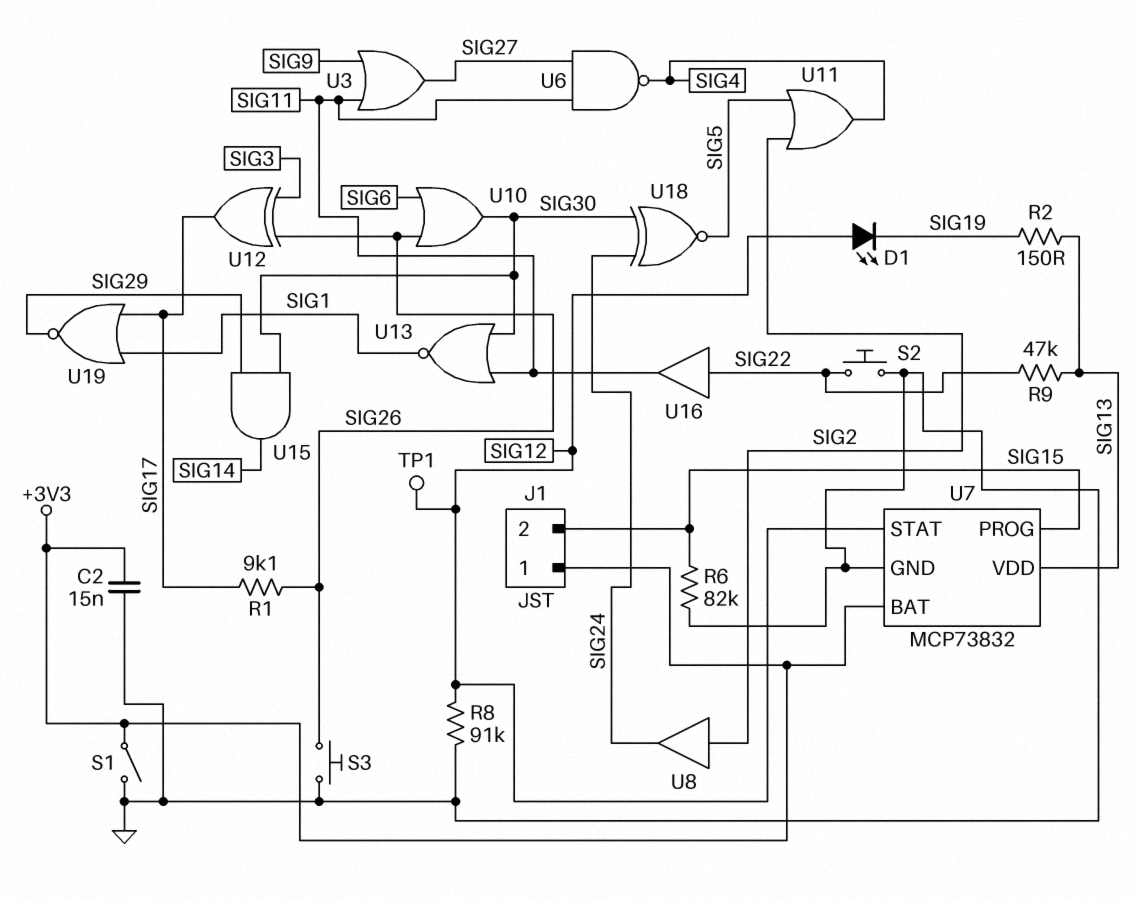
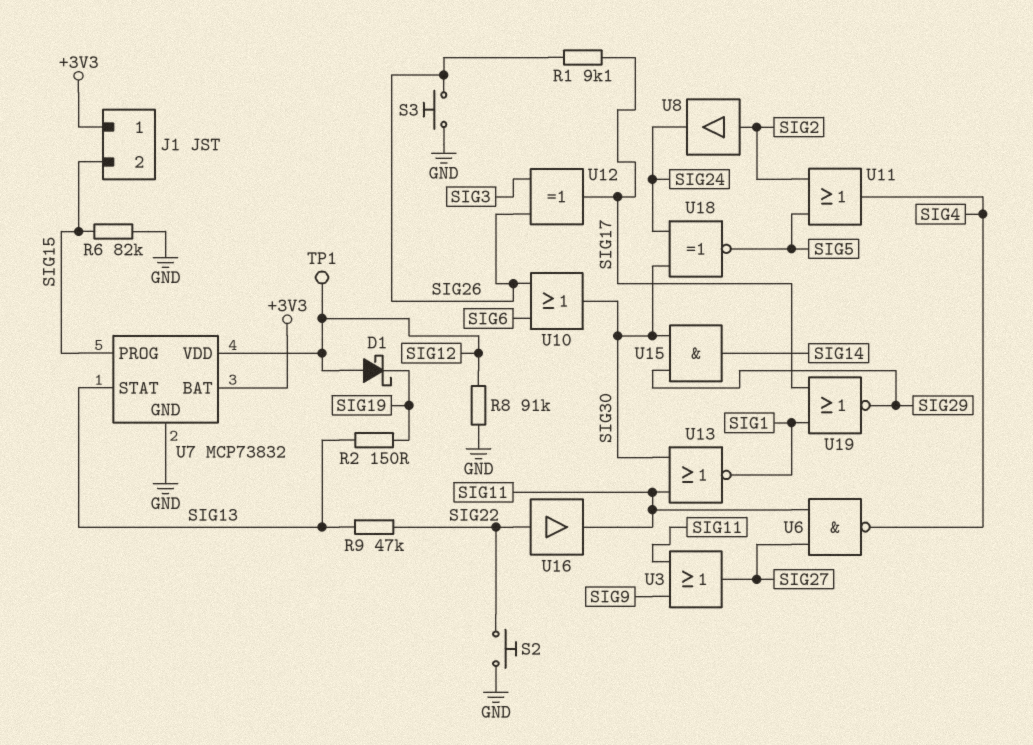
C2: 15nF (+3V3, GND) -> none
D1: LED (A SIG12, K SIG19) -> schottky (A SIG12, K SIG19)
S1: switch (+3V3, GND) -> none
U7 pin STAT: SIG12 -> SIG13
U7 pin VDD: SIG13 -> SIG12

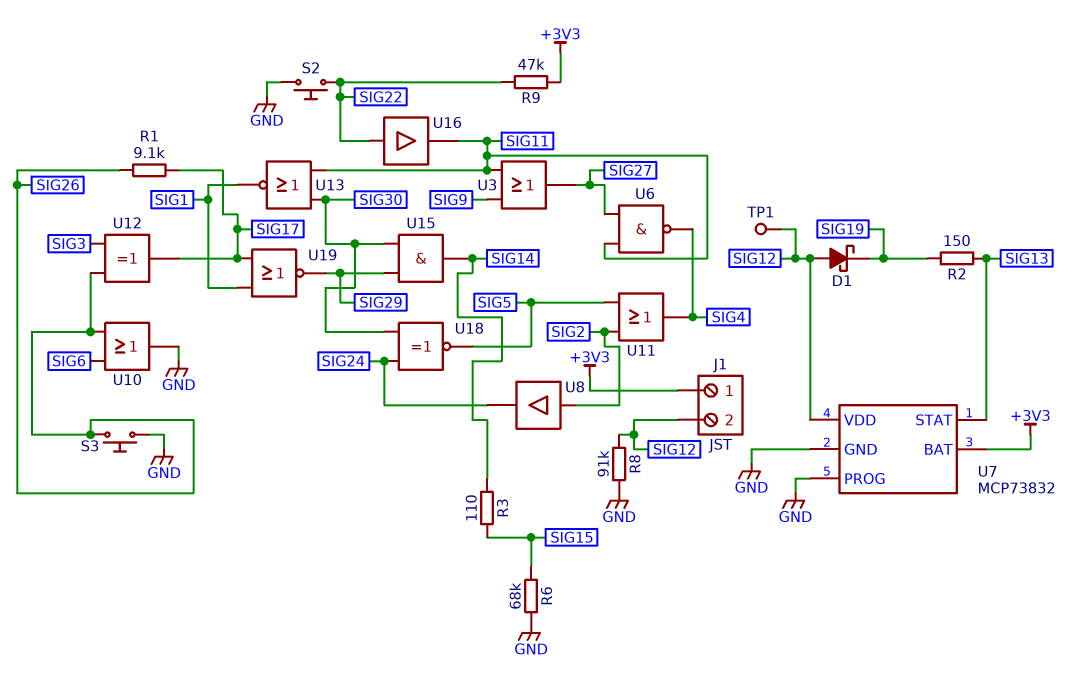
J1 pin 2: SIG15 -> SIG12
R3: none -> 110 (SIG14, SIG15)
R6: 82k (GND, SIG15) -> 68k (GND, SIG15)
R9: 47k (SIG13, SIG22) -> 47k (+3V3, SIG22)
U7 pin PROG: SIG15 -> GND
U10: OR (in SIG6, in SIG26, out SIG30) -> OR (in SIG6, in SIG26, out GND)

